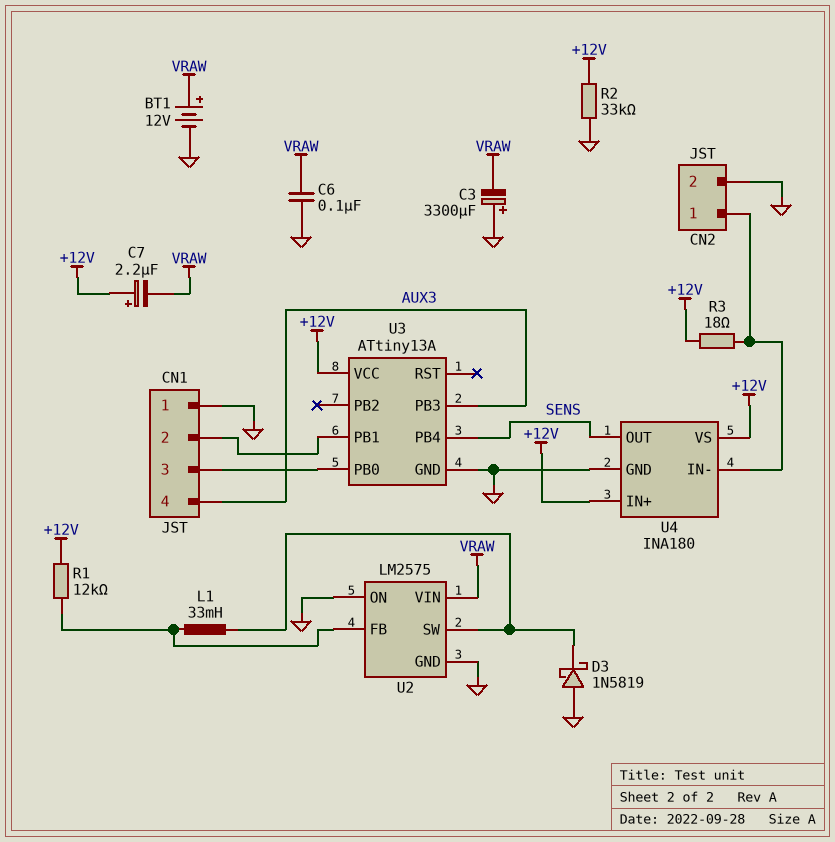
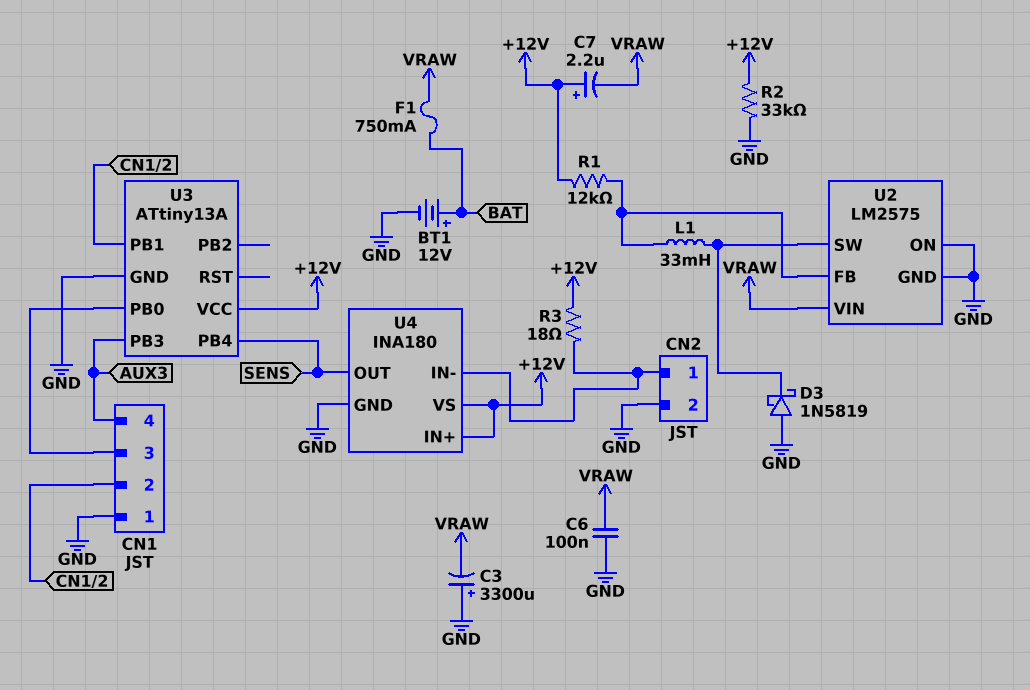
BT1: 12V (plus VRAW, minus GND) -> 12V (plus BAT, minus GND)
F1: none -> 750mA (BAT, VRAW)

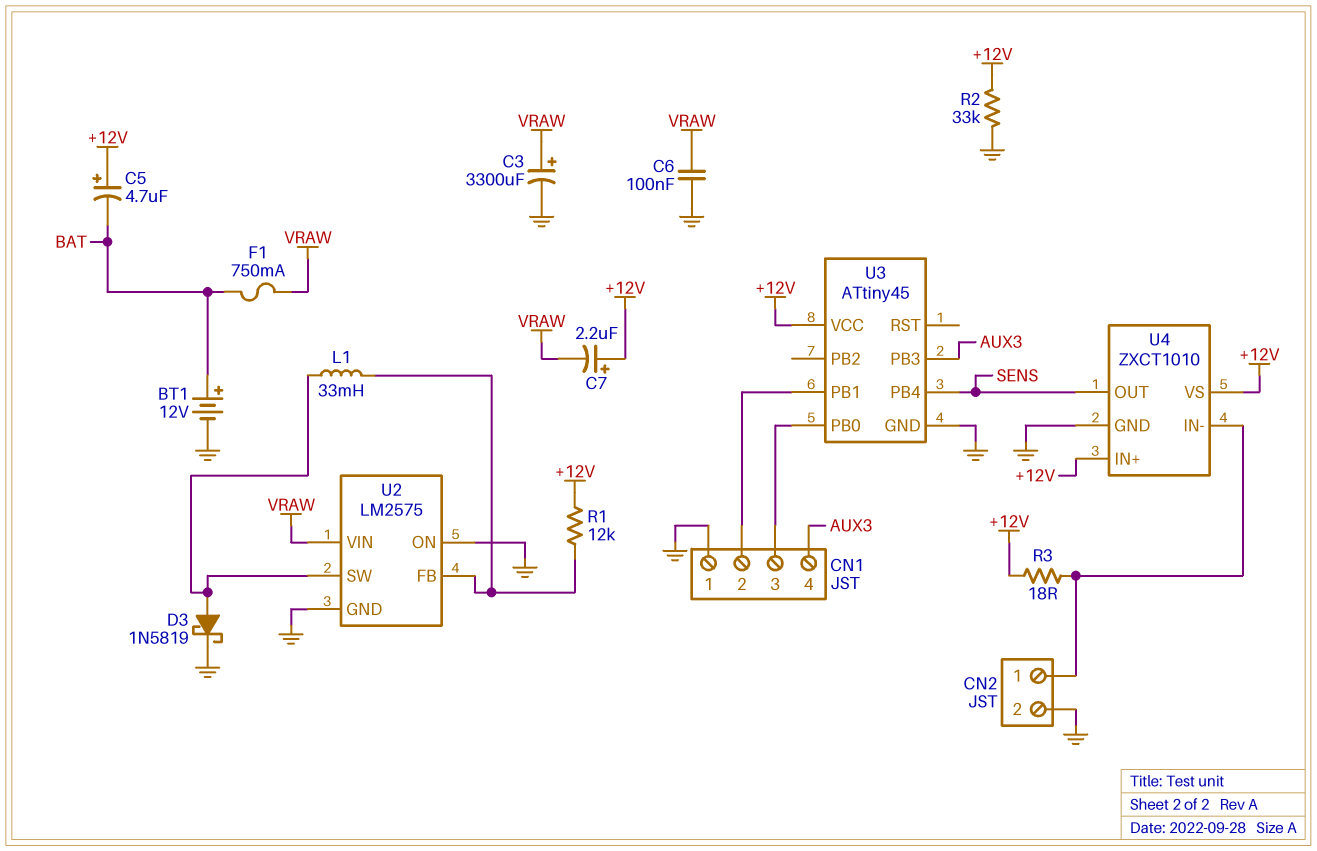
C3: 3300uF (plus GND, minus VRAW) -> 3300uF (plus VRAW, minus GND)
C5: none -> 4.7uF (plus +12V, minus BAT)
D3: schottky 1N5819 (A GND, K U2/SW) -> schottky 1N5819 (A U2/SW, K GND)
U3: ATtiny13A -> ATtiny45
U4: INA180 -> ZXCT1010

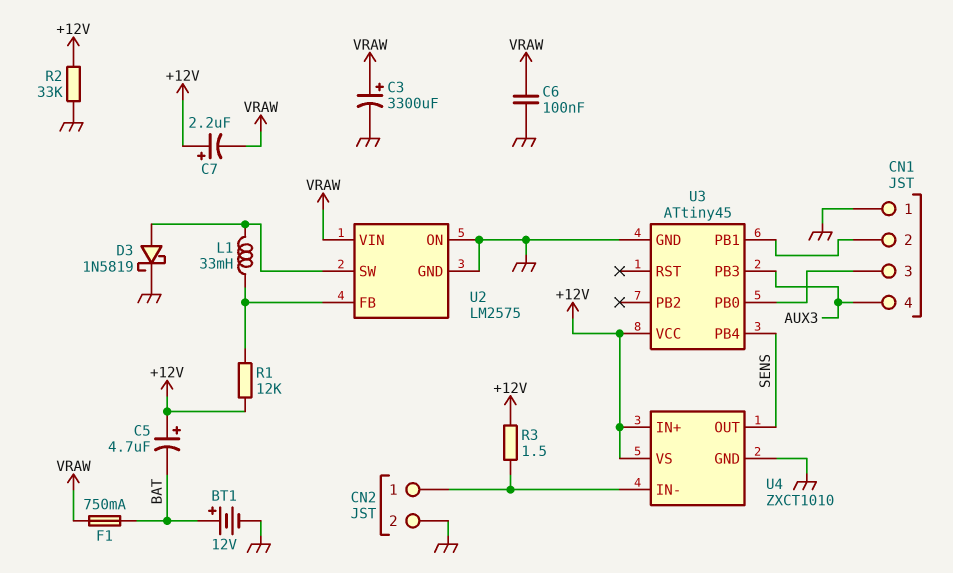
R3: 18 (+12V, CN2/1) -> 1.5 (+12V, CN2/1)

